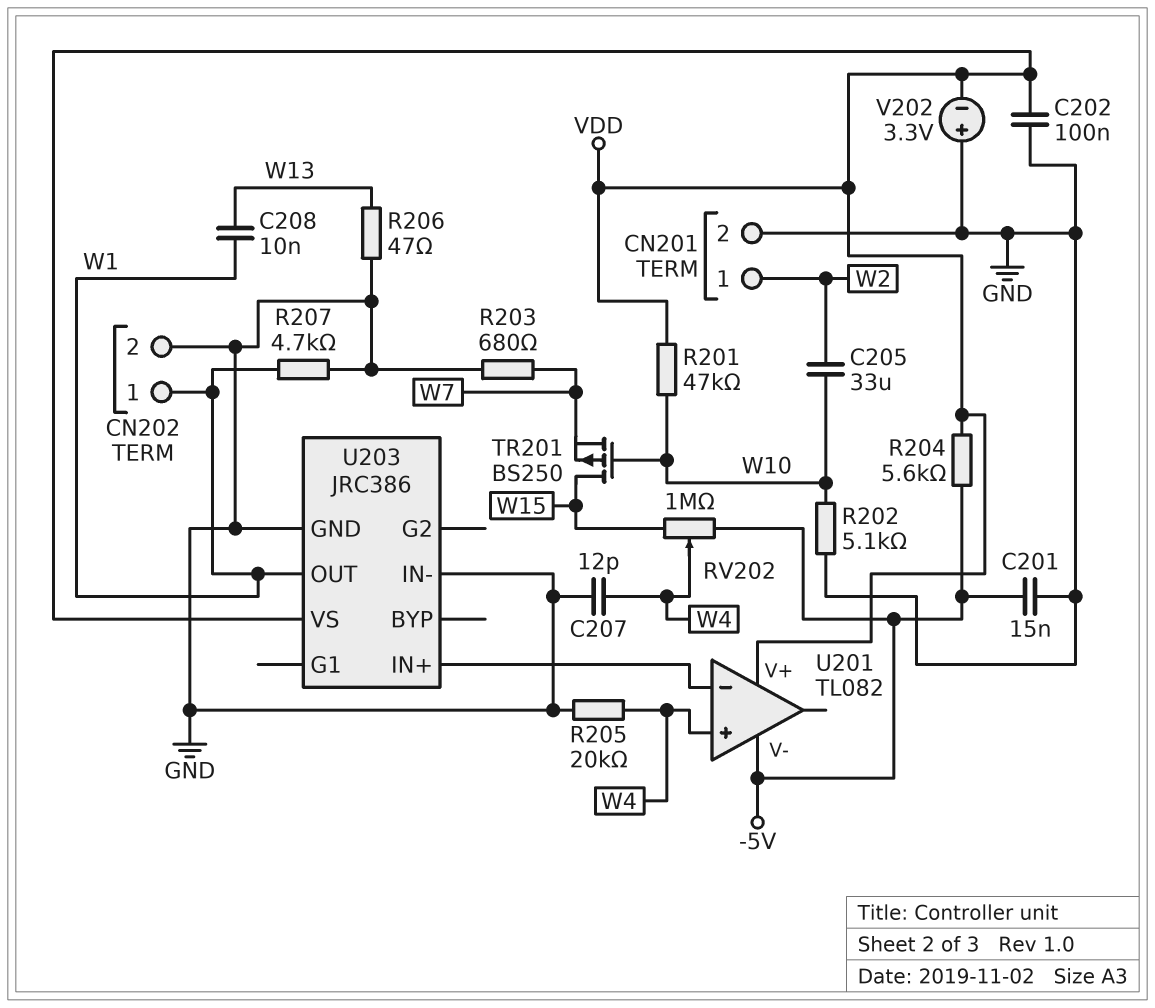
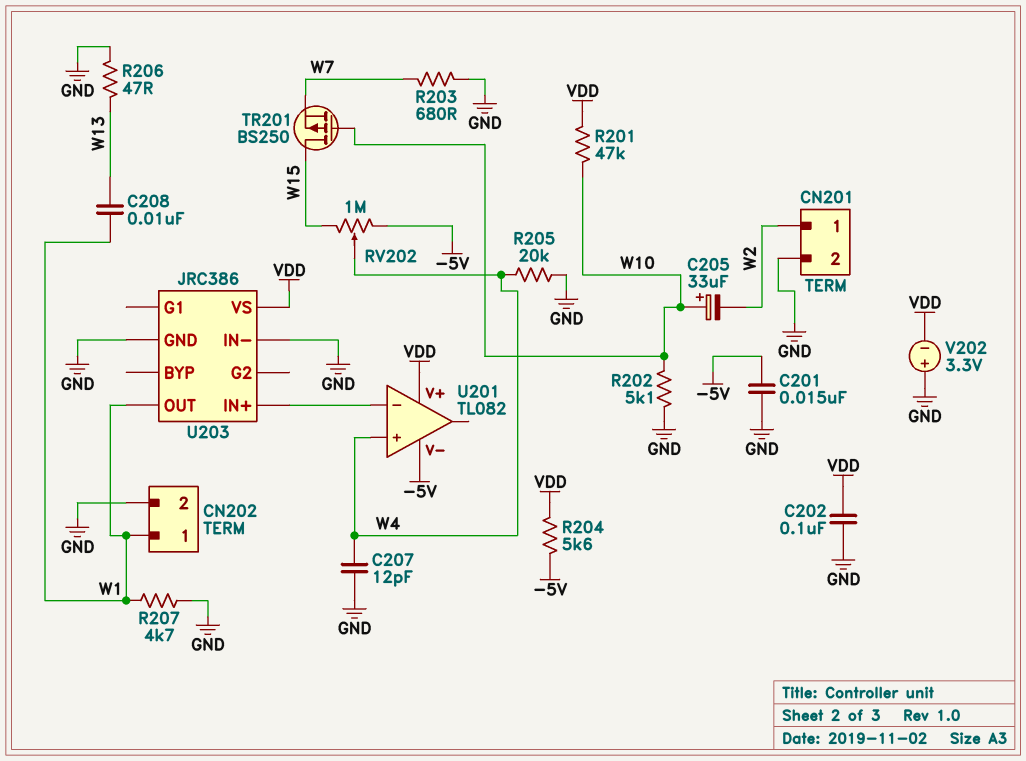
C205: 33uF (W2, W10) -> 33uF (plus W10, minus W2)

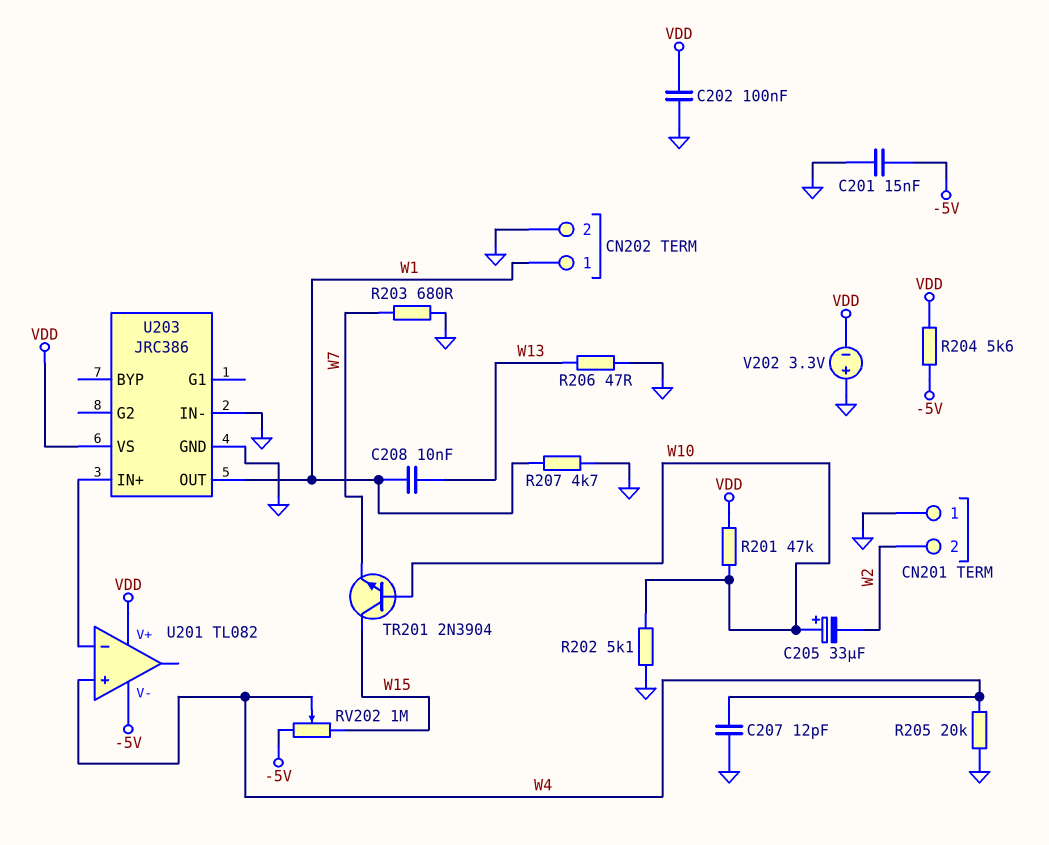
CN201 pin 1: W2 -> GND
CN201 pin 2: GND -> W2
TR201: PMOS BS250 (G W10, D W15, S W7) -> NPN 2N3904 (B W10, C W15, E W7)

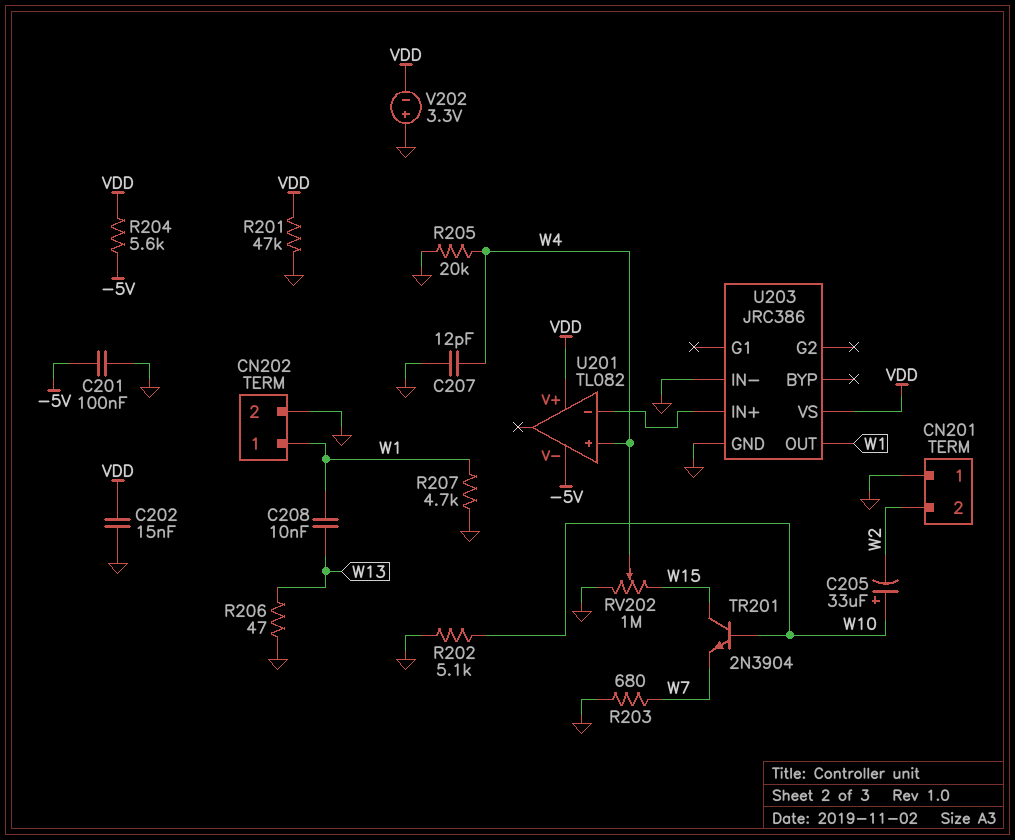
C201: 15nF (-5V, GND) -> 100nF (-5V, GND)
C202: 100nF (GND, VDD) -> 15nF (GND, VDD)
R201: 47k (VDD, W10) -> 47k (GND, VDD)
RV202: 1M (-5V, W15, wiper W4) -> 1M (GND, W15, wiper W4)

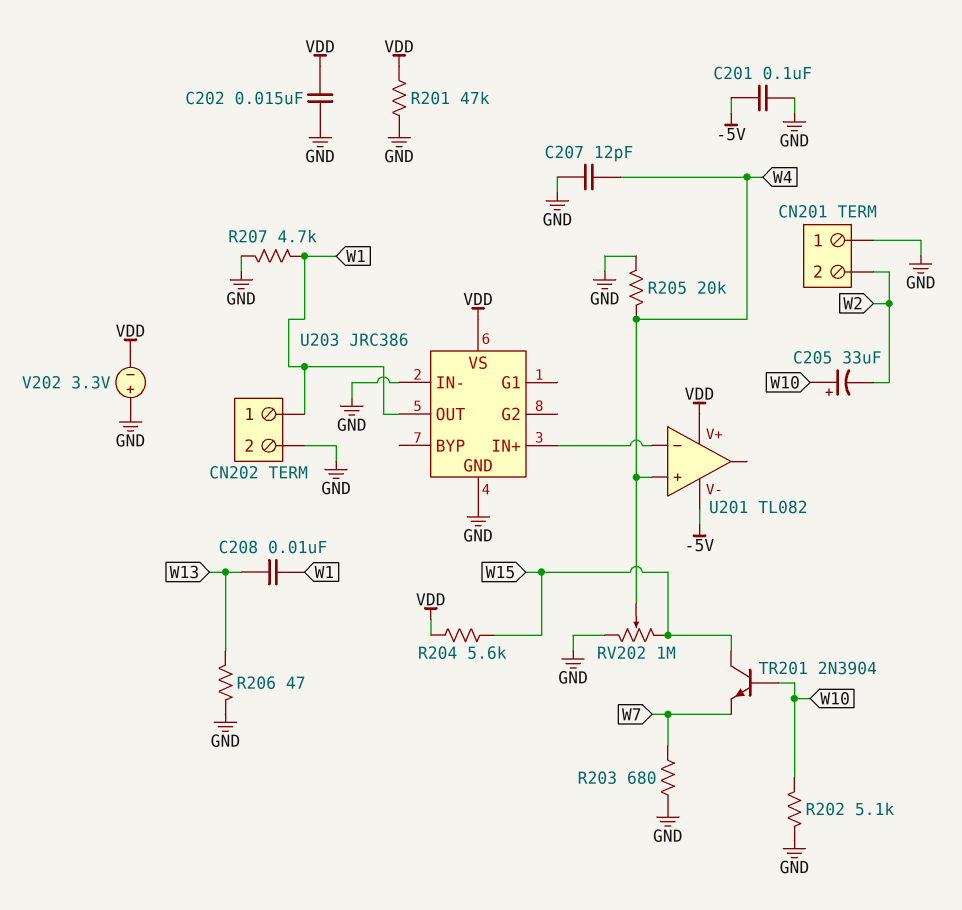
R204: 5.6k (-5V, VDD) -> 5.6k (VDD, W15)

